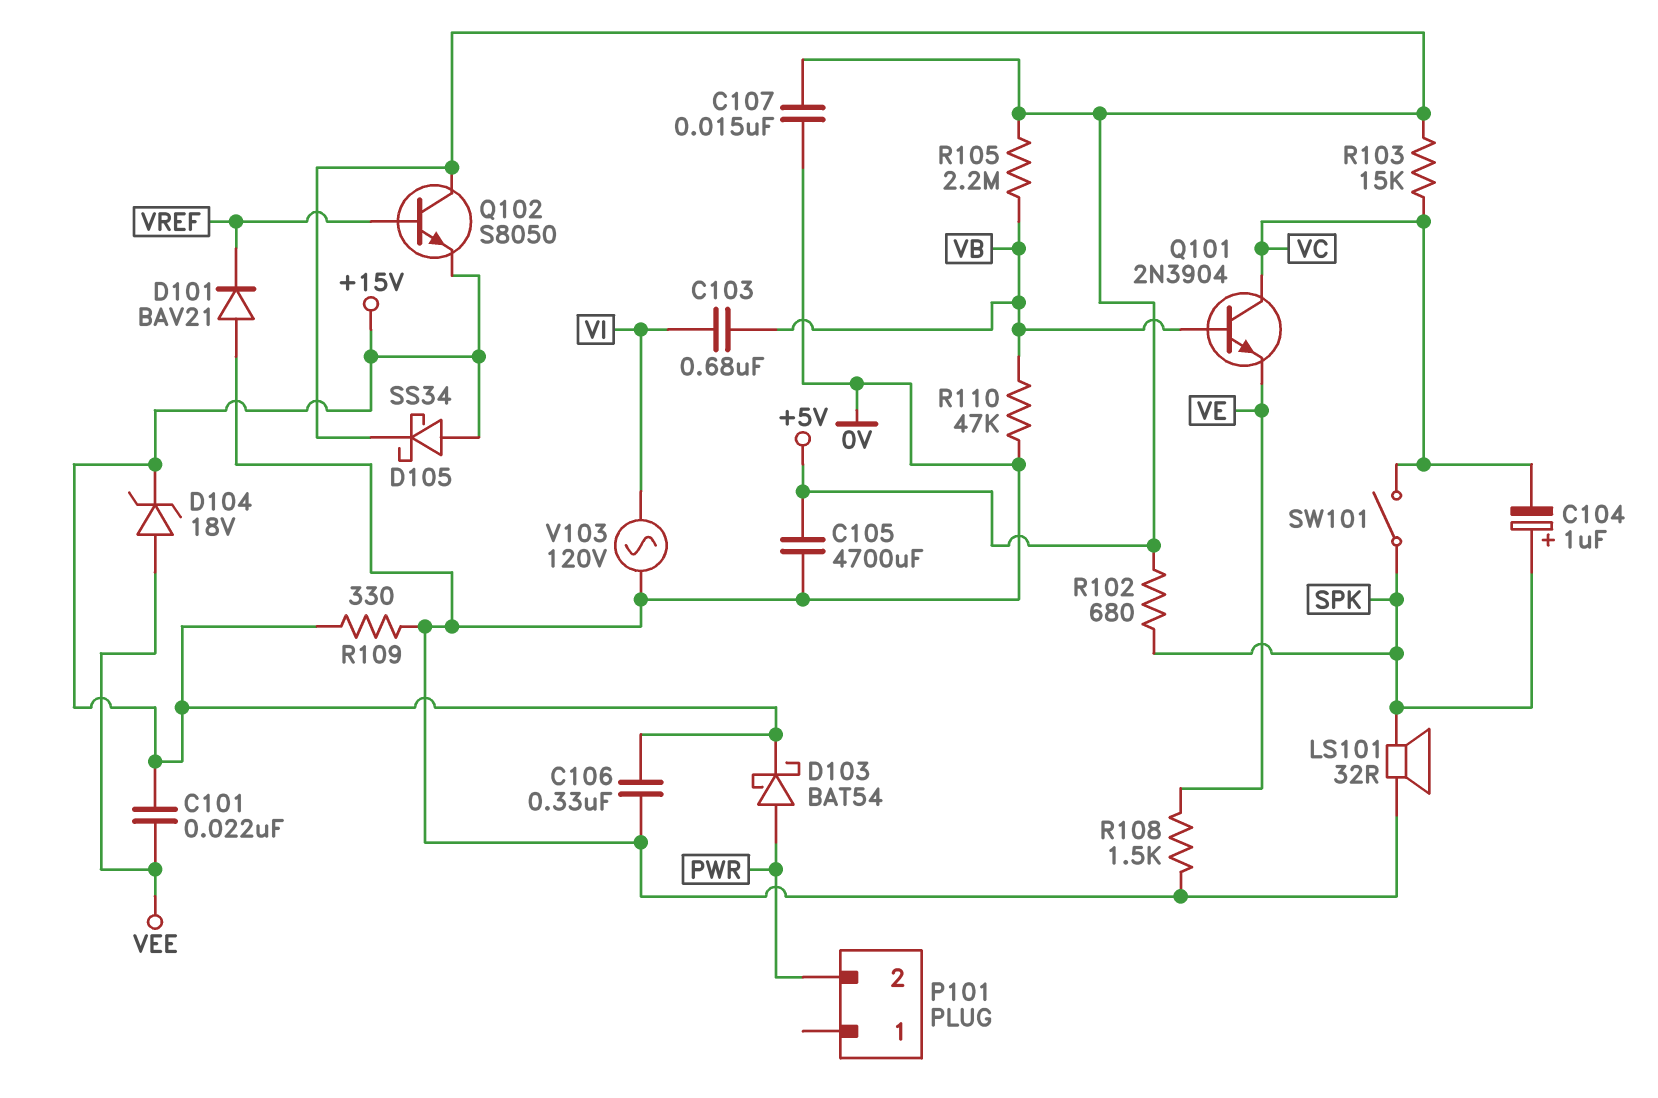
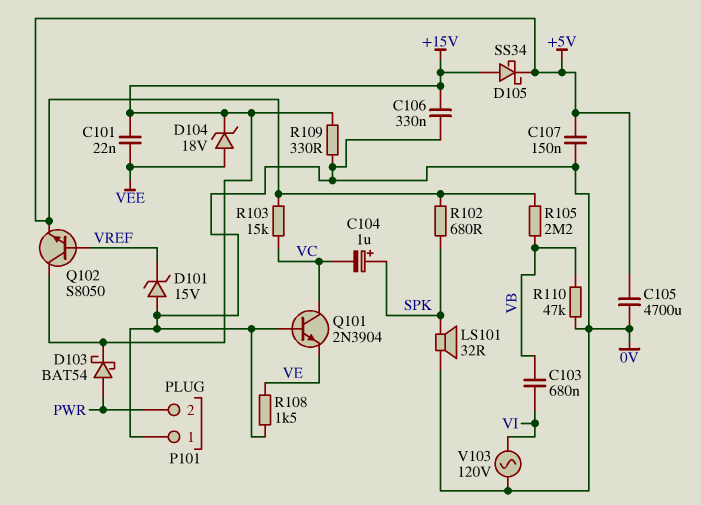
C107: 15nF (+5V, 0V) -> 150nF (+5V, 0V)
D101: diode BAV21 (A 0V, K VREF) -> zener 15V (A 0V, K VREF)
P101 pin 1: none -> 0V
Q101: NPN 2N3904 (B VB, C VC, E VE) -> NPN 2N3904 (B 0V, C VC, E VE)
Q102: NPN S8050 (B VREF, C +5V, E +15V) -> NPN S8050 (B VREF, C +15V, E +5V)
SW101: switch (SPK, VC) -> none

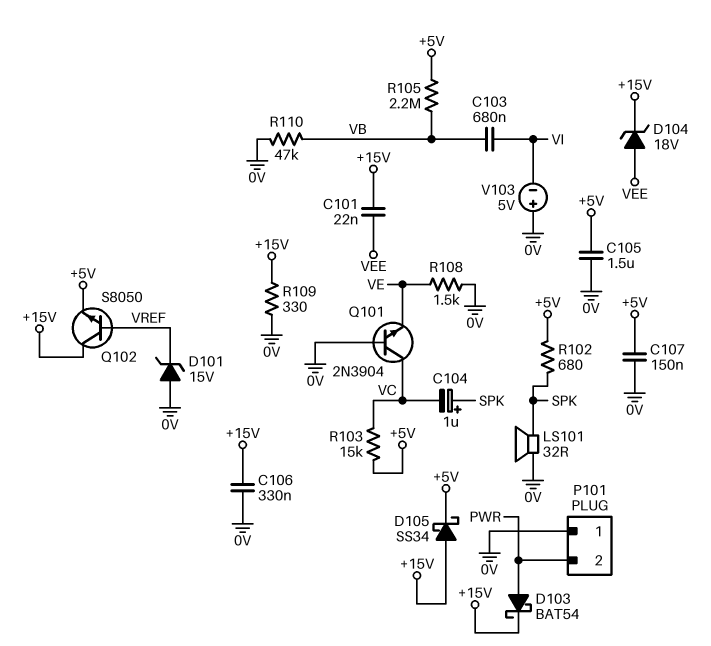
C105: 4700uF (+5V, 0V) -> 1.5uF (+5V, 0V)
V103: AC 120V (0V, VI) -> 5V (plus 0V, minus VI)

